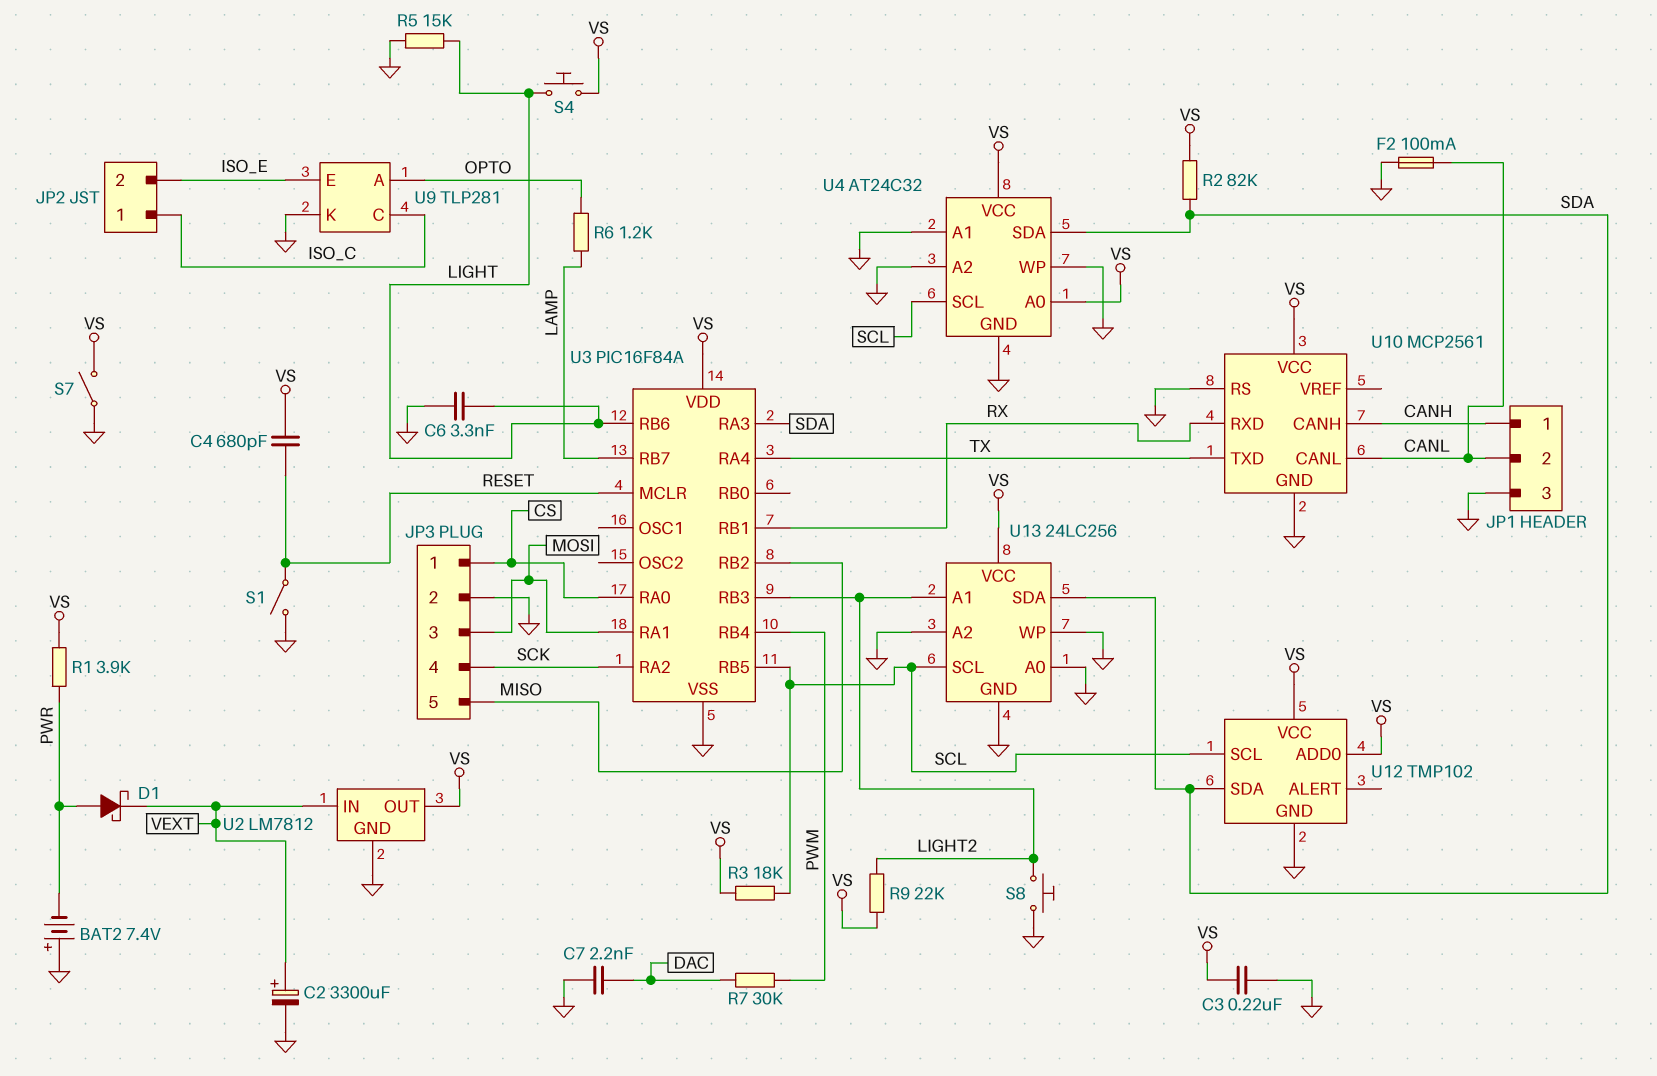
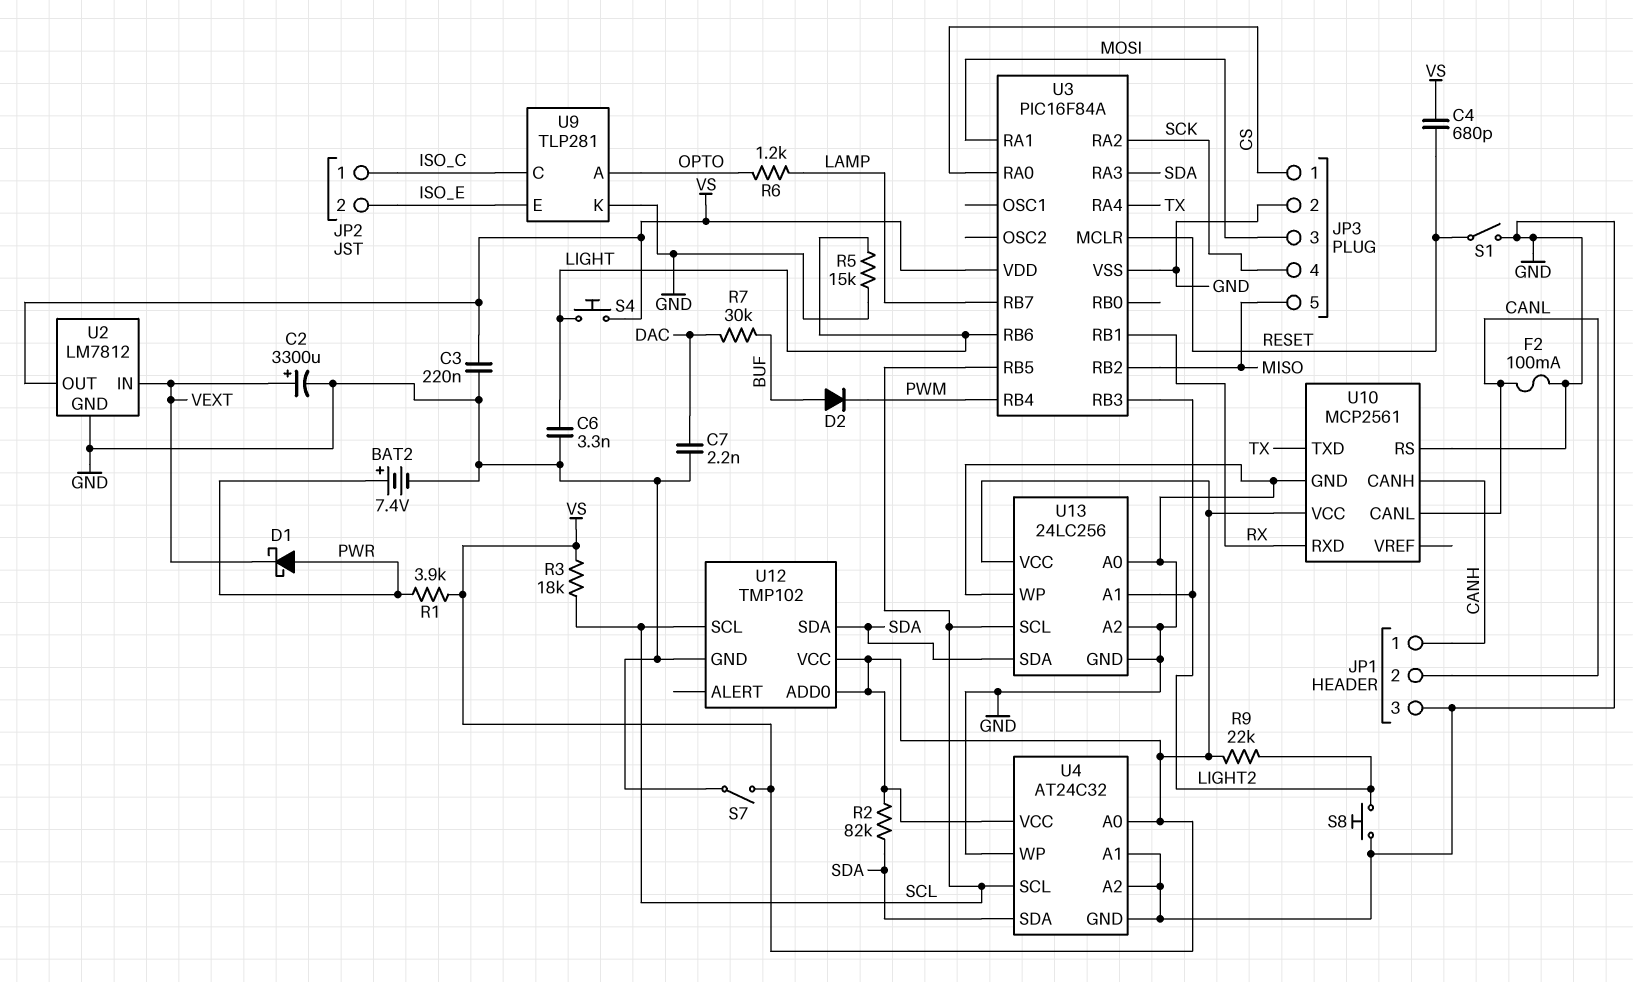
BAT2: 7.4V (plus GND, minus PWR) -> 7.4V (plus PWR, minus GND)
D2: none -> diode (A BUF, K PWM)
R7: 30k (DAC, PWM) -> 30k (BUF, DAC)

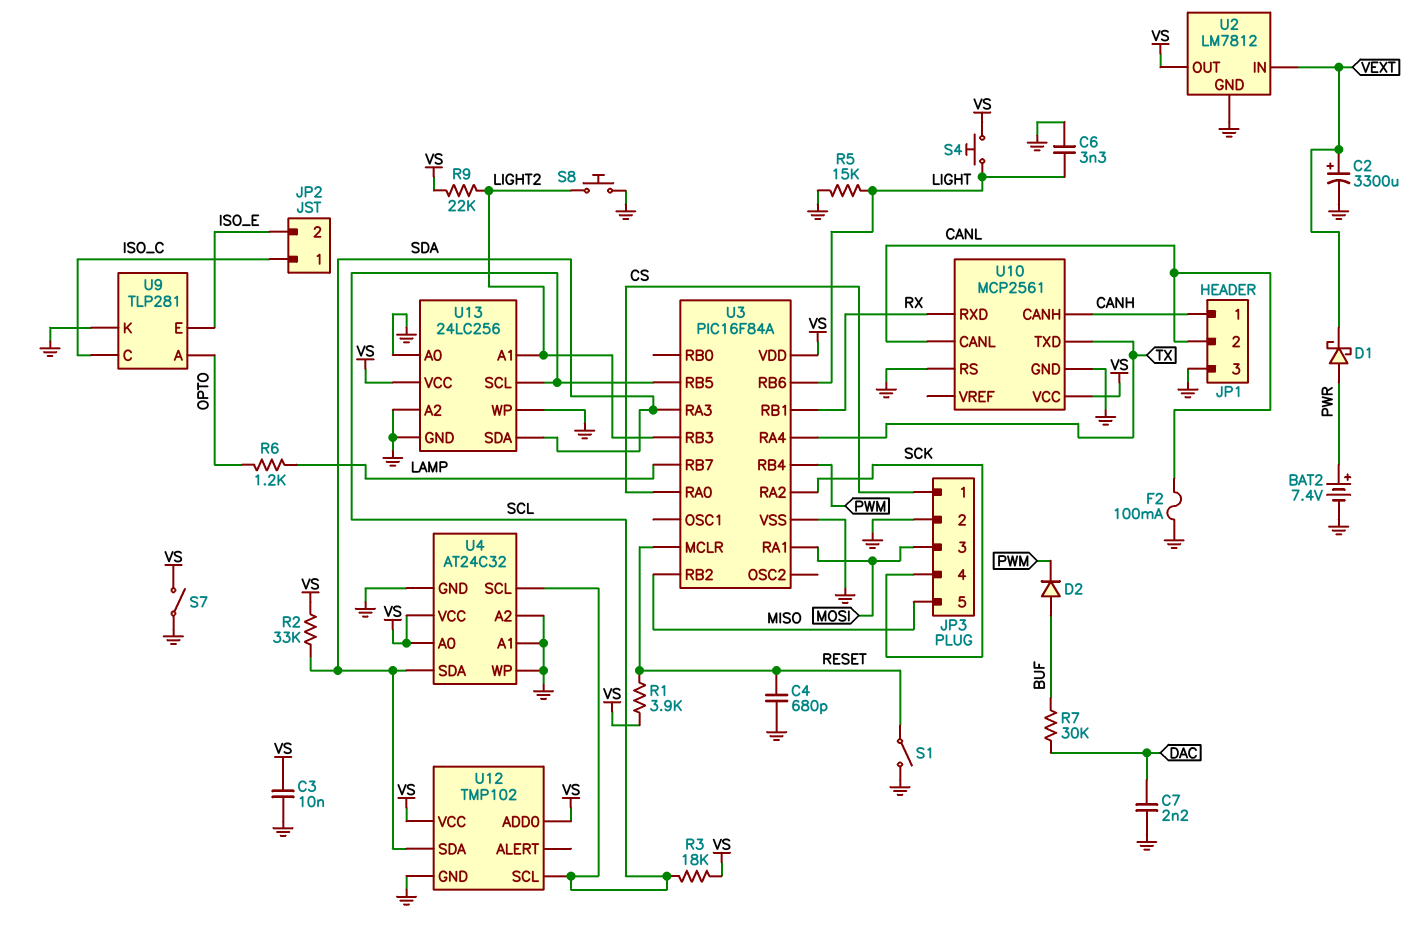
C3: 220nF (GND, VS) -> 10nF (GND, VS)
C4: 680pF (RESET, VS) -> 680pF (GND, RESET)
R1: 3.9k (PWR, VS) -> 3.9k (RESET, VS)
R2: 82k (SDA, VS) -> 33k (SDA, VS)

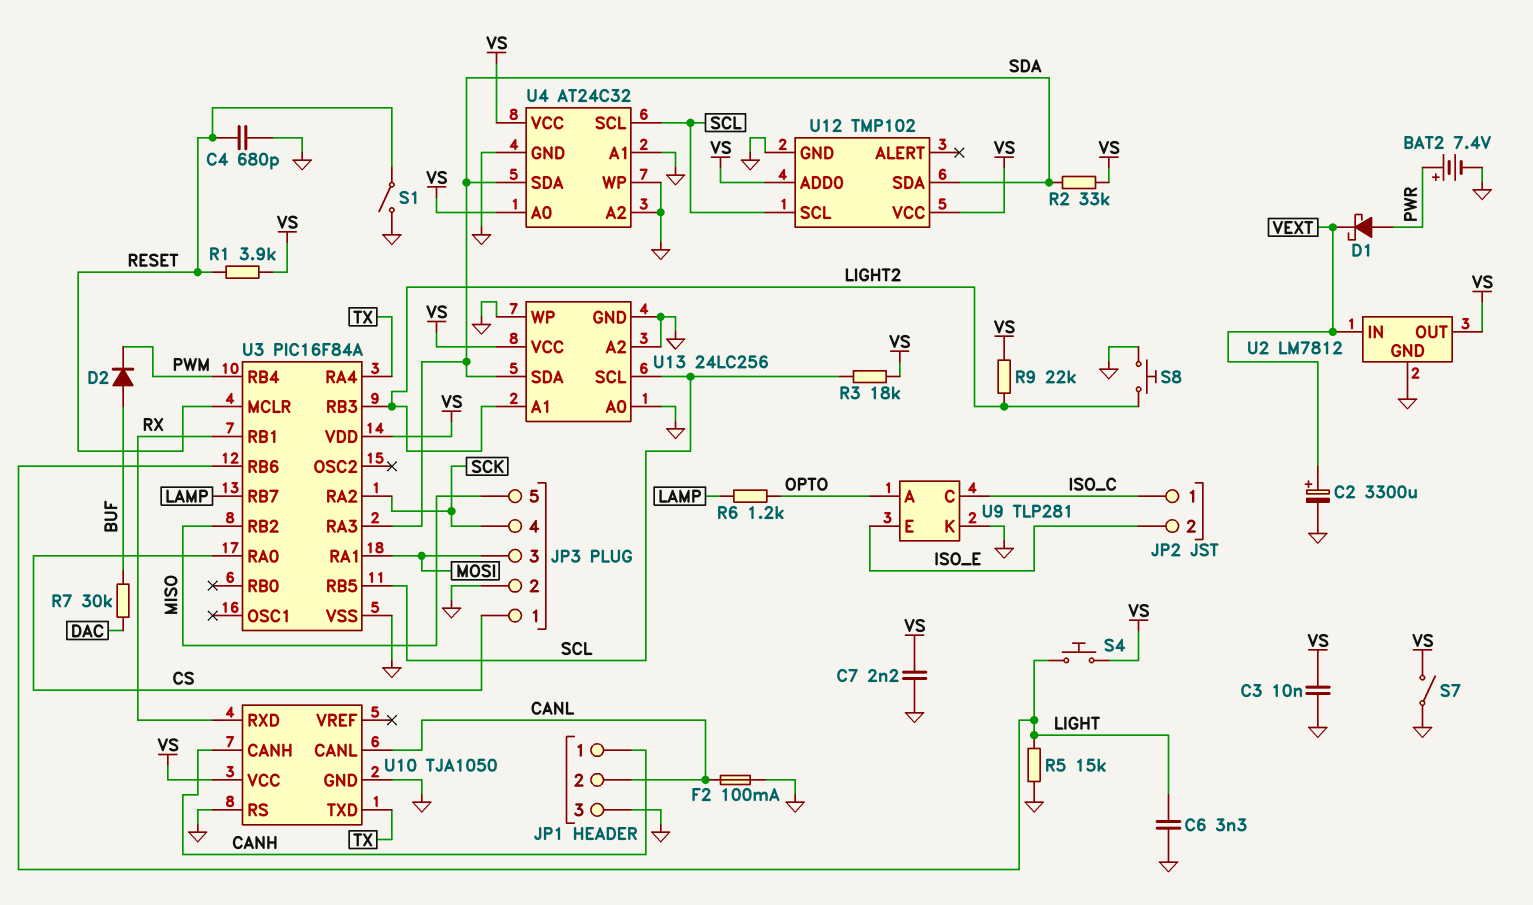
C7: 2.2nF (DAC, GND) -> 2.2nF (GND, VS)
U10: MCP2561 -> TJA1050

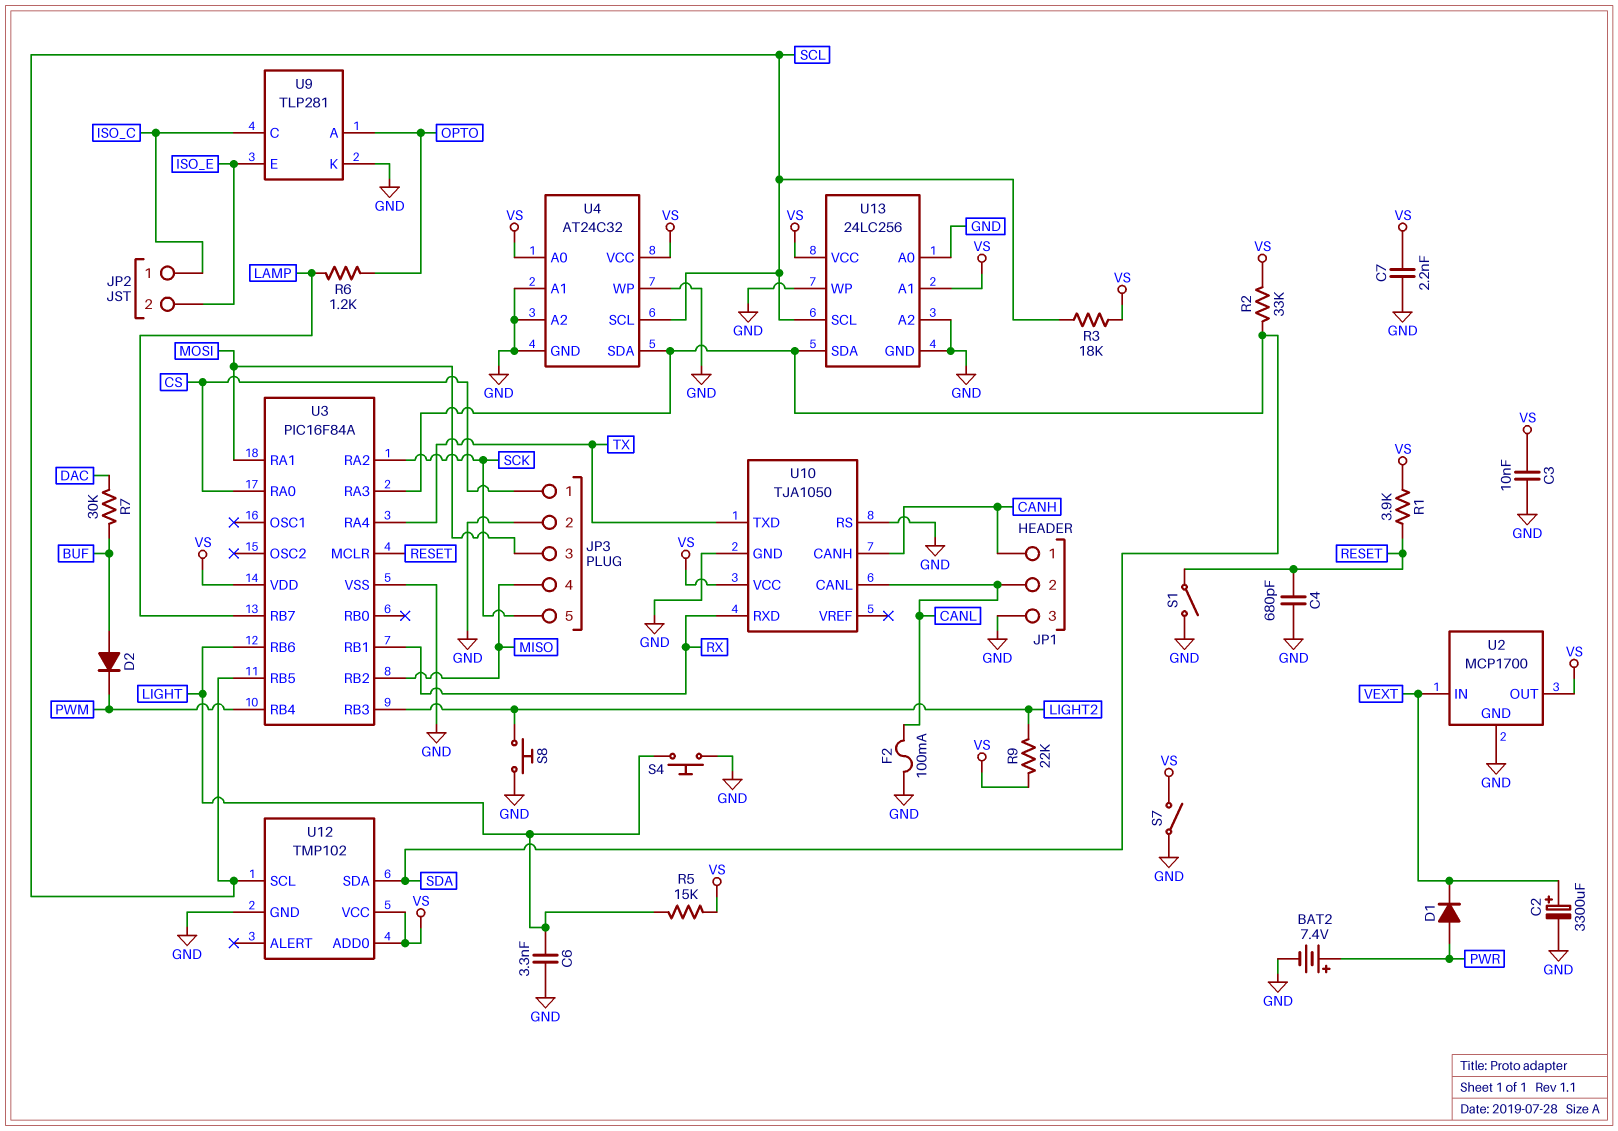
D1: schottky (A PWR, K VEXT) -> diode (A PWR, K VEXT)
JP3 pin 4: SCK -> MISO
JP3 pin 5: MISO -> SCK
R5: 15k (GND, LIGHT) -> 15k (LIGHT, VS)
S4: button (LIGHT, VS) -> button (GND, LIGHT)
U2: LM7812 -> MCP1700
U13 pin A1: LIGHT2 -> VS

